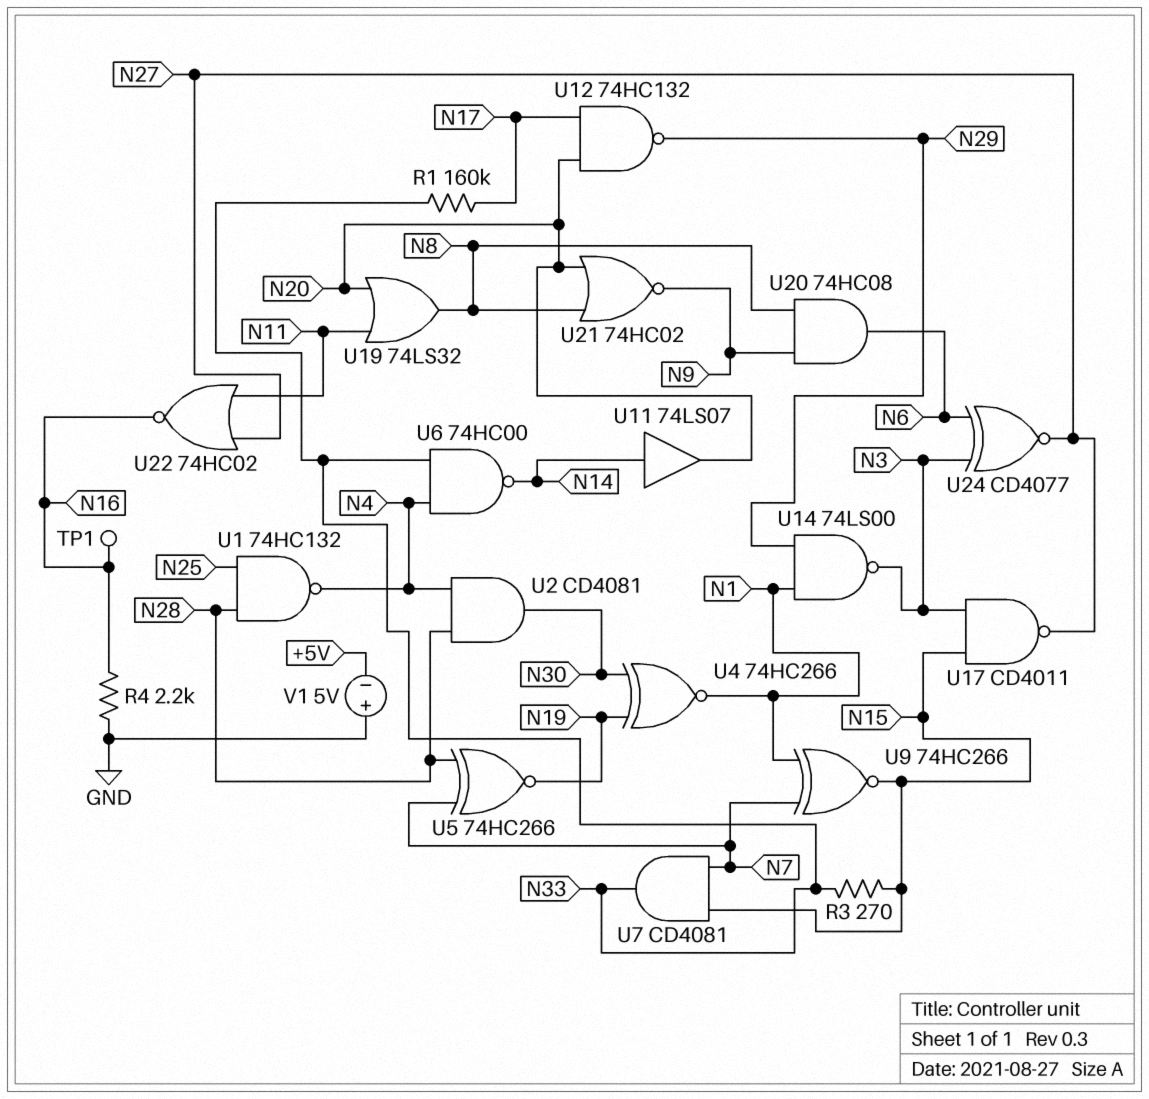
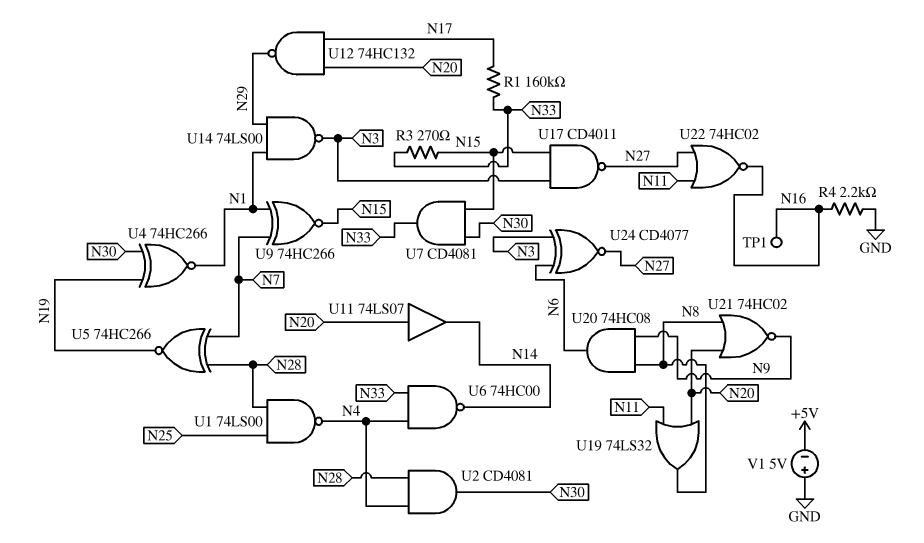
U1: NAND 74HC132 (in N25, in N28, out N4) -> NAND 74LS00 (in N25, in N28, out N4)
U7: AND CD4081 (in N7, in N15, out N33) -> AND CD4081 (in N15, in N30, out N33)
U11: buffer 74LS07 (in N14, out N20) -> buffer 74LS07 (in N20, out N14)

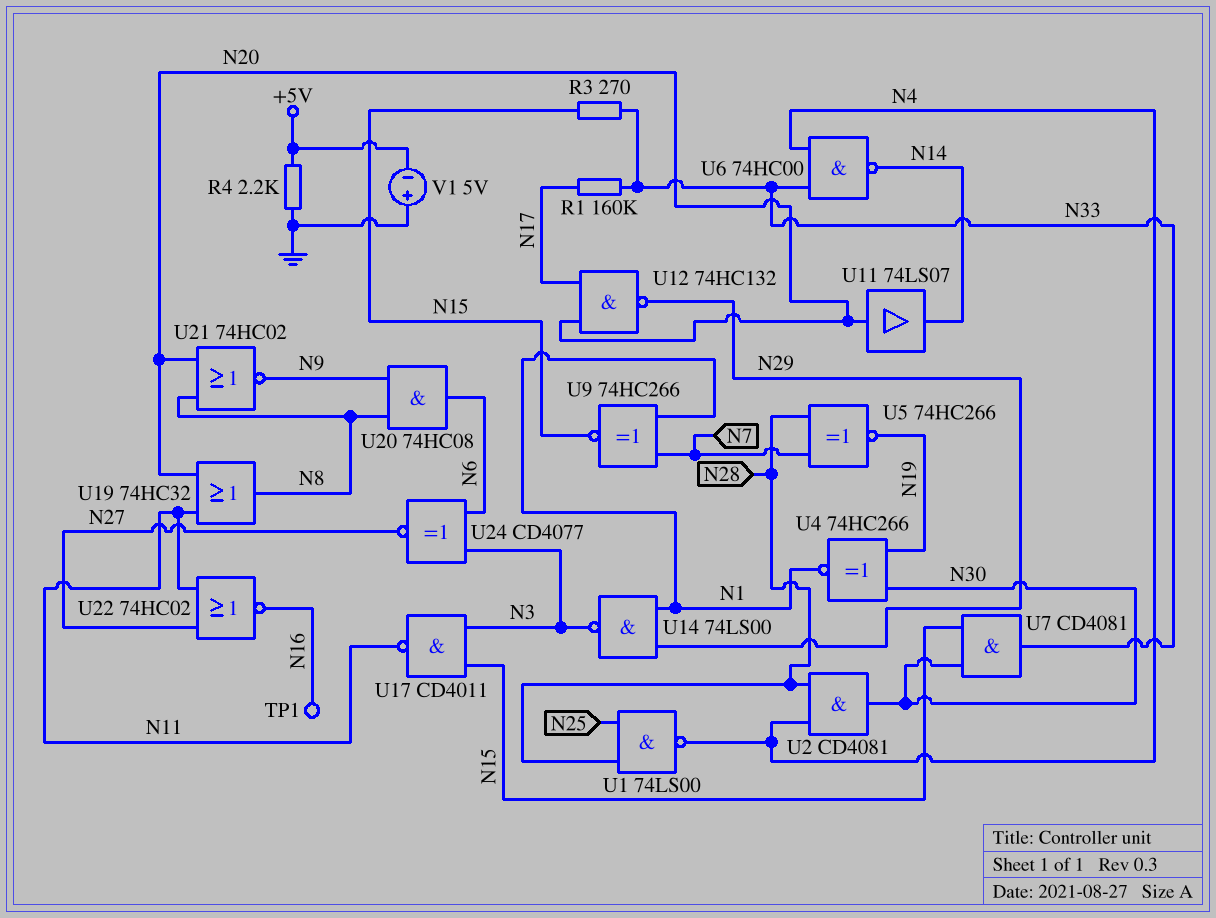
R4: 2.2k (GND, N16) -> 2.2k (+5V, GND)
U17: NAND CD4011 (in N3, in N15, out N27) -> NAND CD4011 (in N3, in N15, out N11)
U19: OR 74LS32 (in N11, in N20, out N8) -> OR 74HC32 (in N11, in N20, out N8)

